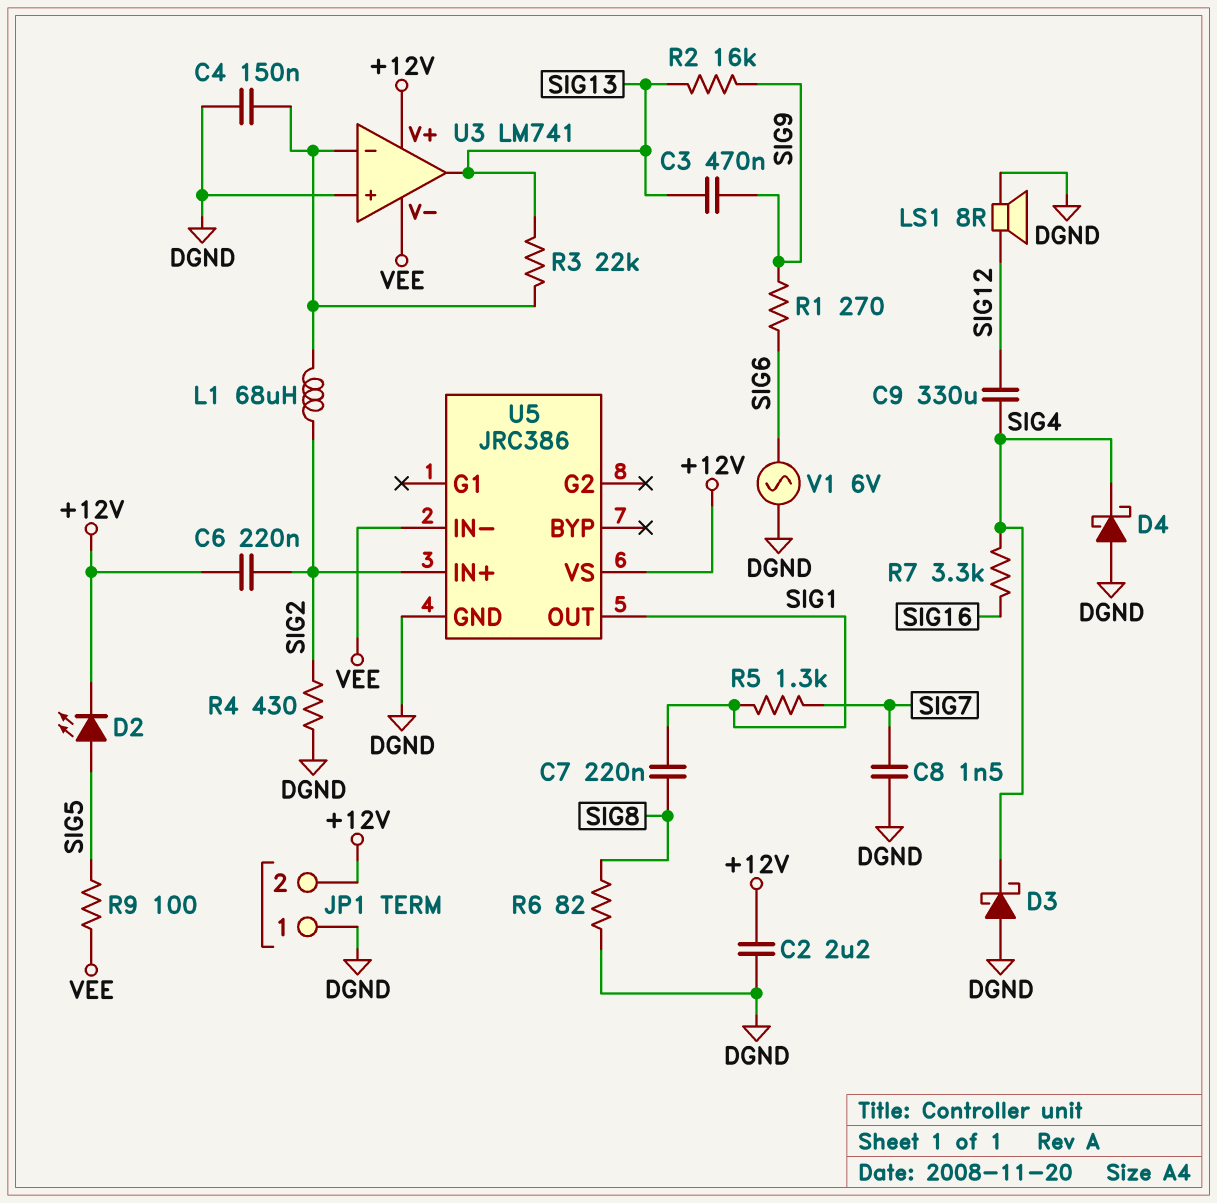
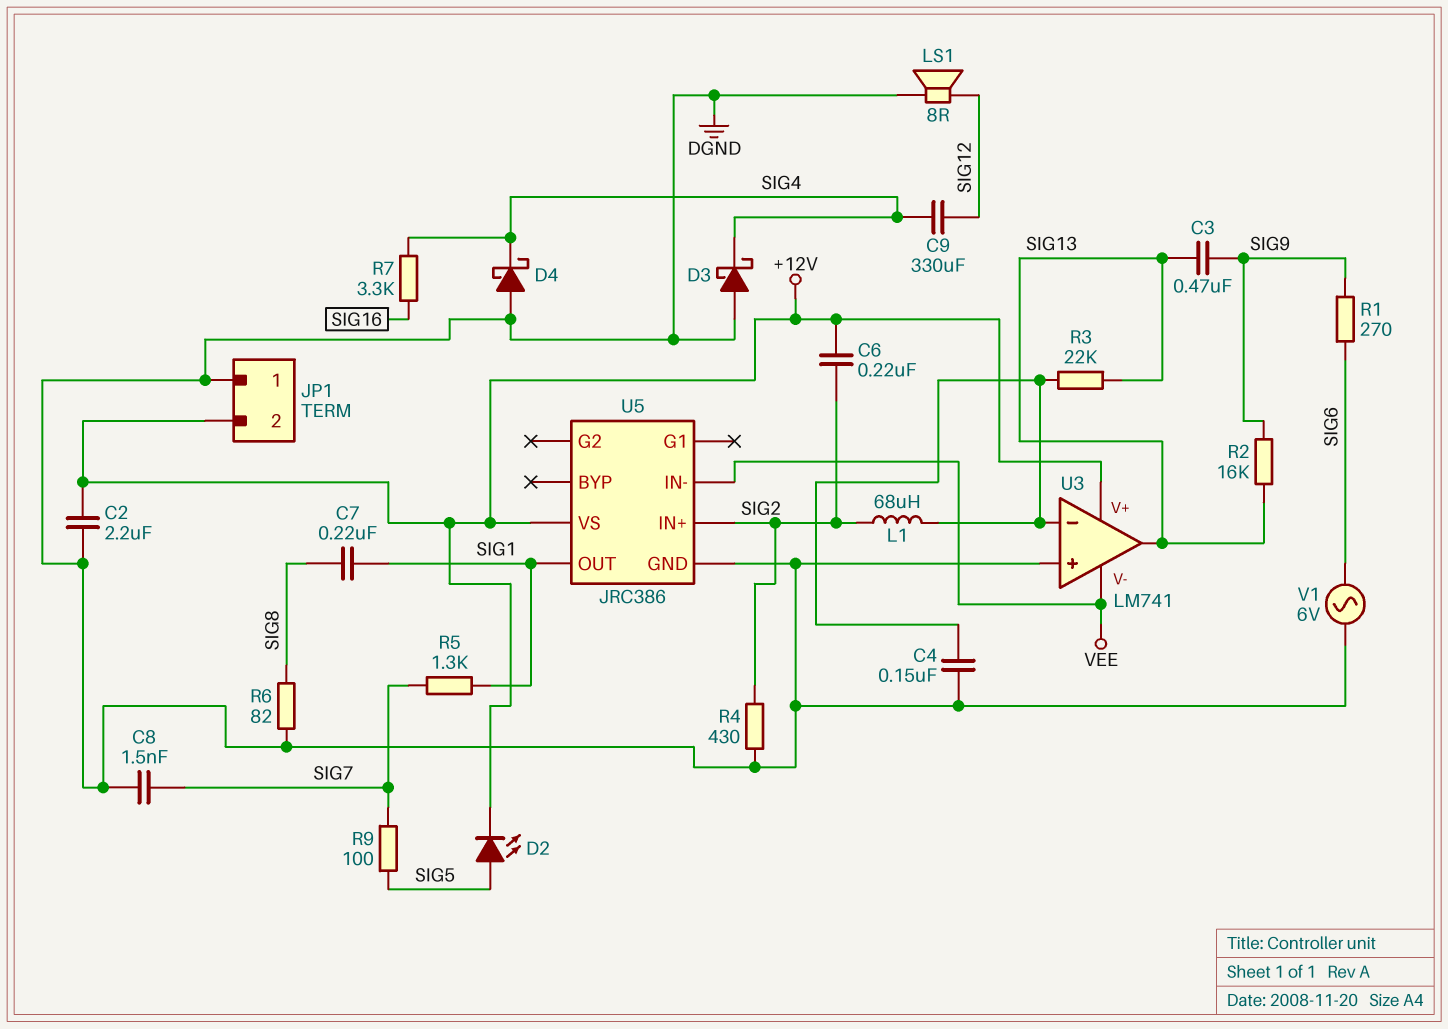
R9: 100 (SIG5, VEE) -> 100 (SIG5, SIG7)

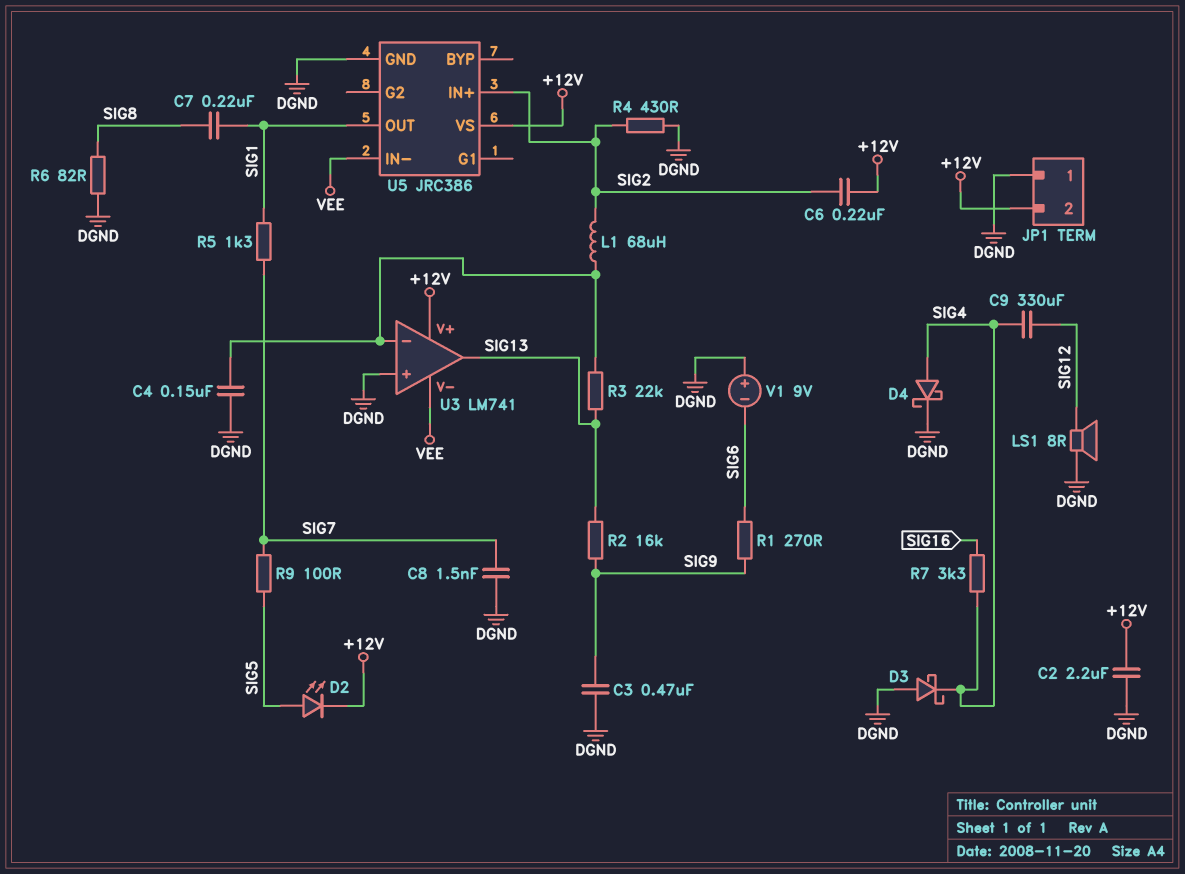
C3: 470nF (SIG9, SIG13) -> 470nF (DGND, SIG9)
D4: schottky (A DGND, K SIG4) -> schottky (A SIG4, K DGND)
V1: AC 6V (DGND, SIG6) -> 9V (plus DGND, minus SIG6)

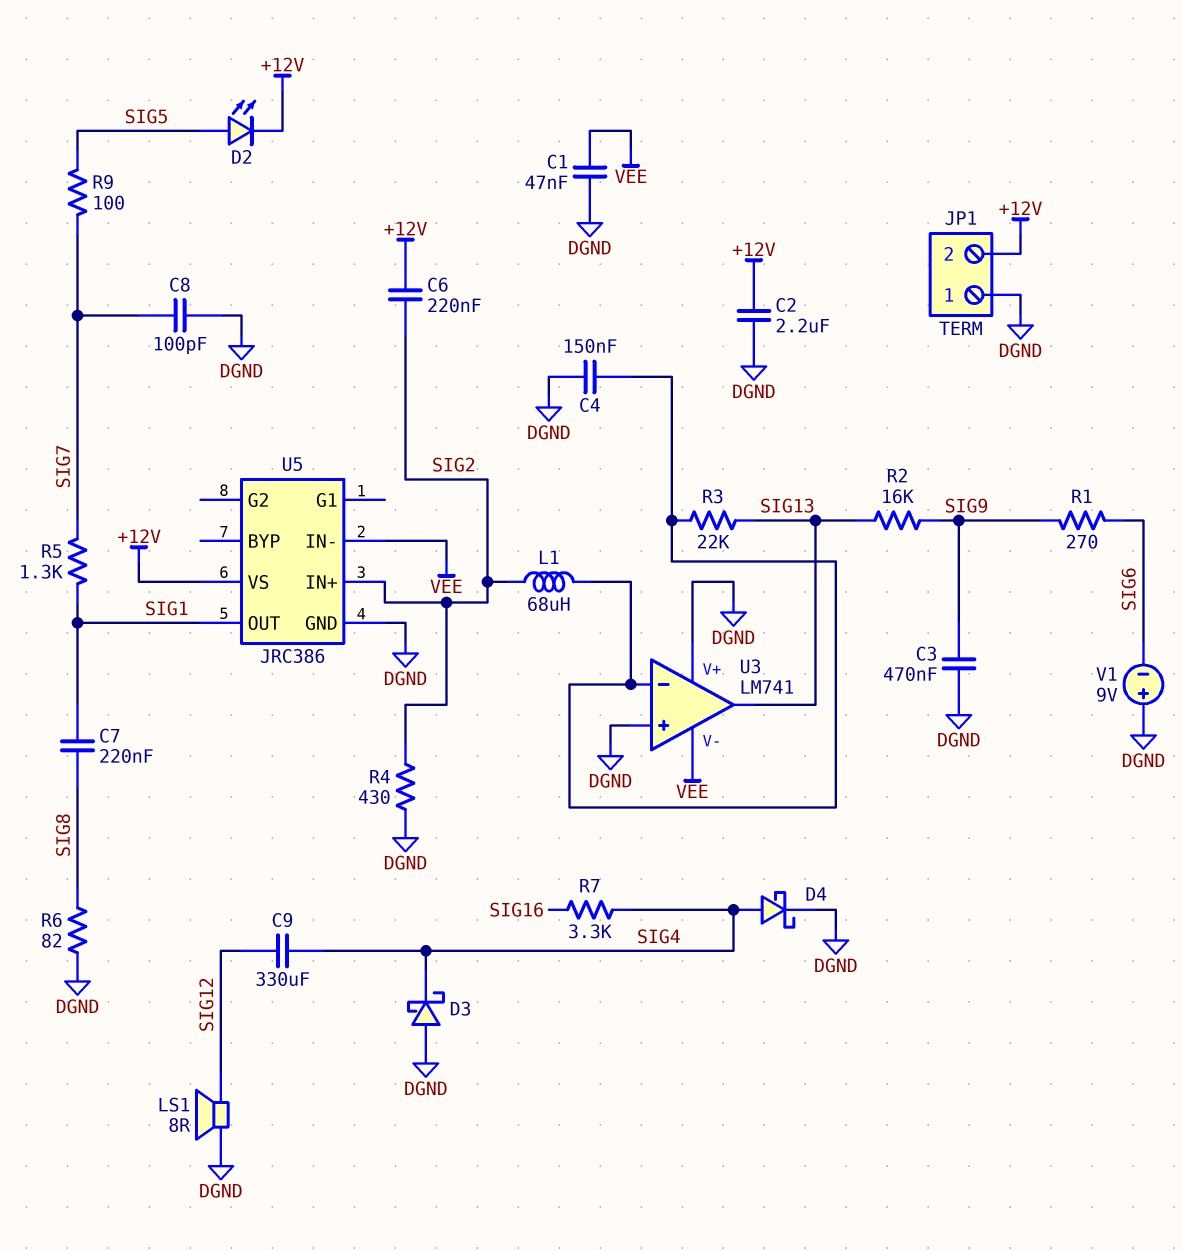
C1: none -> 47nF (DGND, VEE)
C8: 1.5nF (DGND, SIG7) -> 100pF (DGND, SIG7)
U3 pin V+: +12V -> DGND

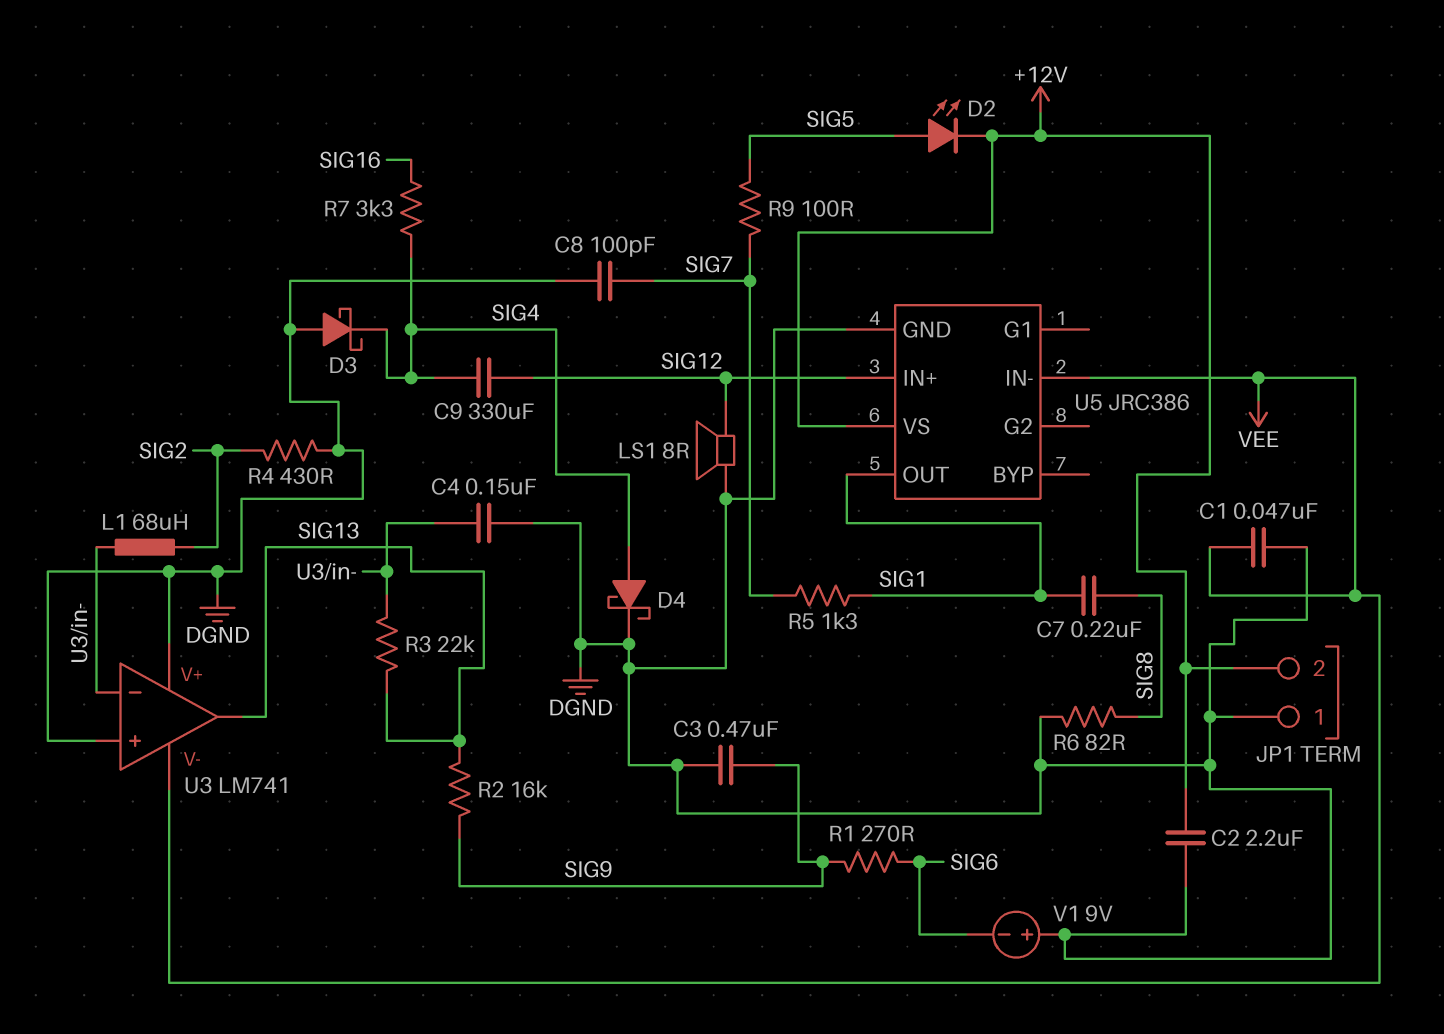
C6: 220nF (+12V, SIG2) -> none
U5 pin IN+: SIG2 -> SIG12

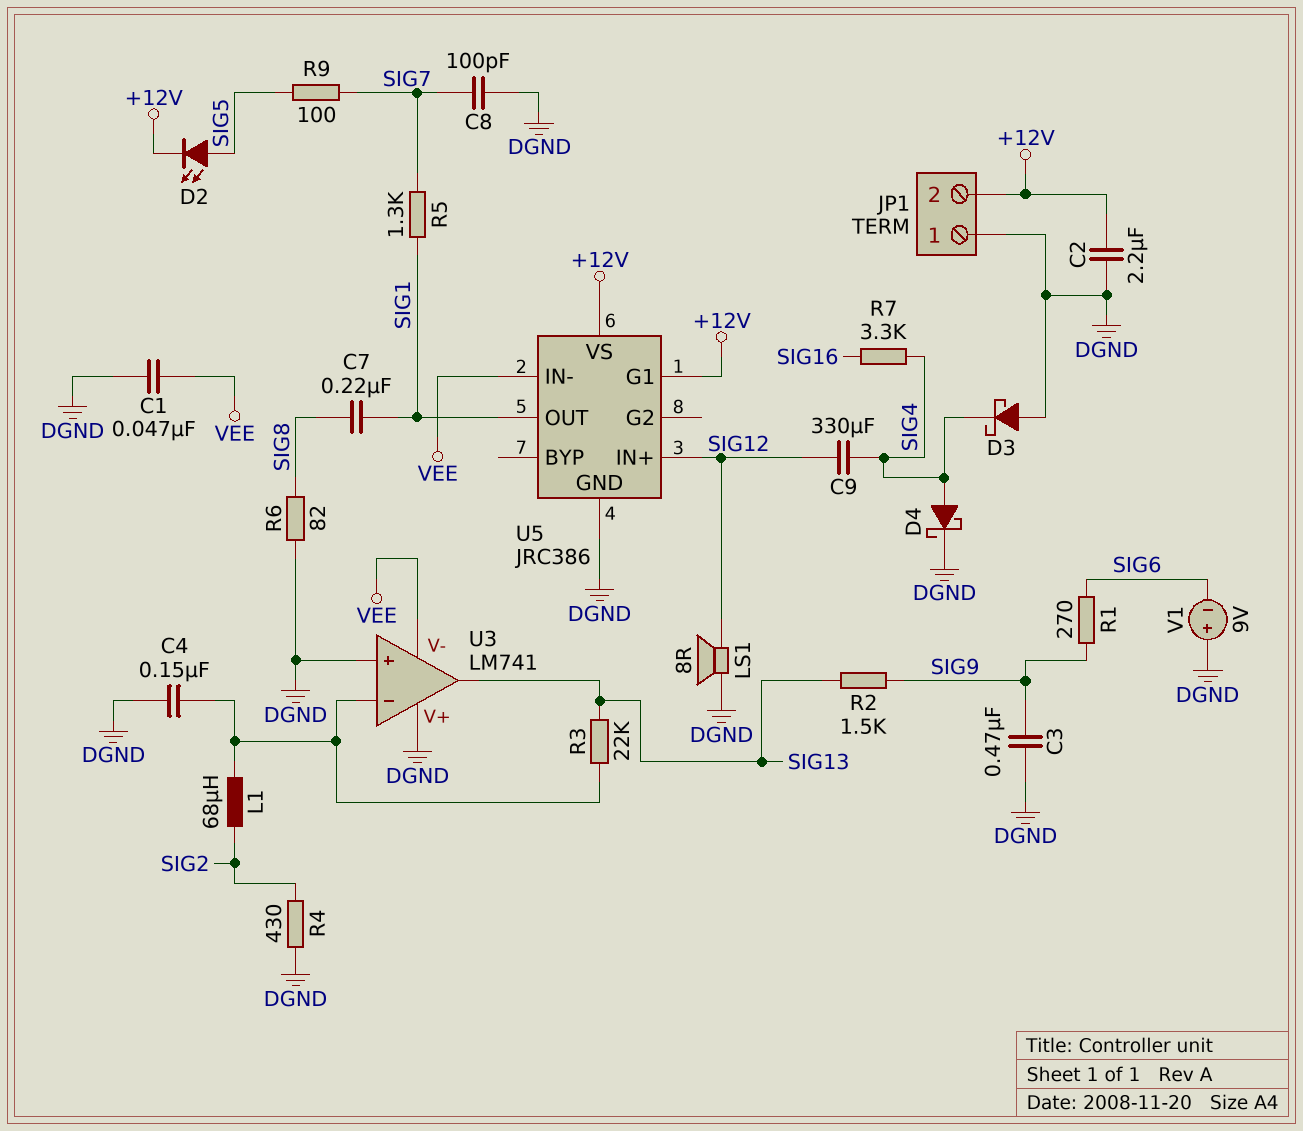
R2: 16k (SIG9, SIG13) -> 1.5k (SIG9, SIG13)
U5 pin G1: none -> +12V

